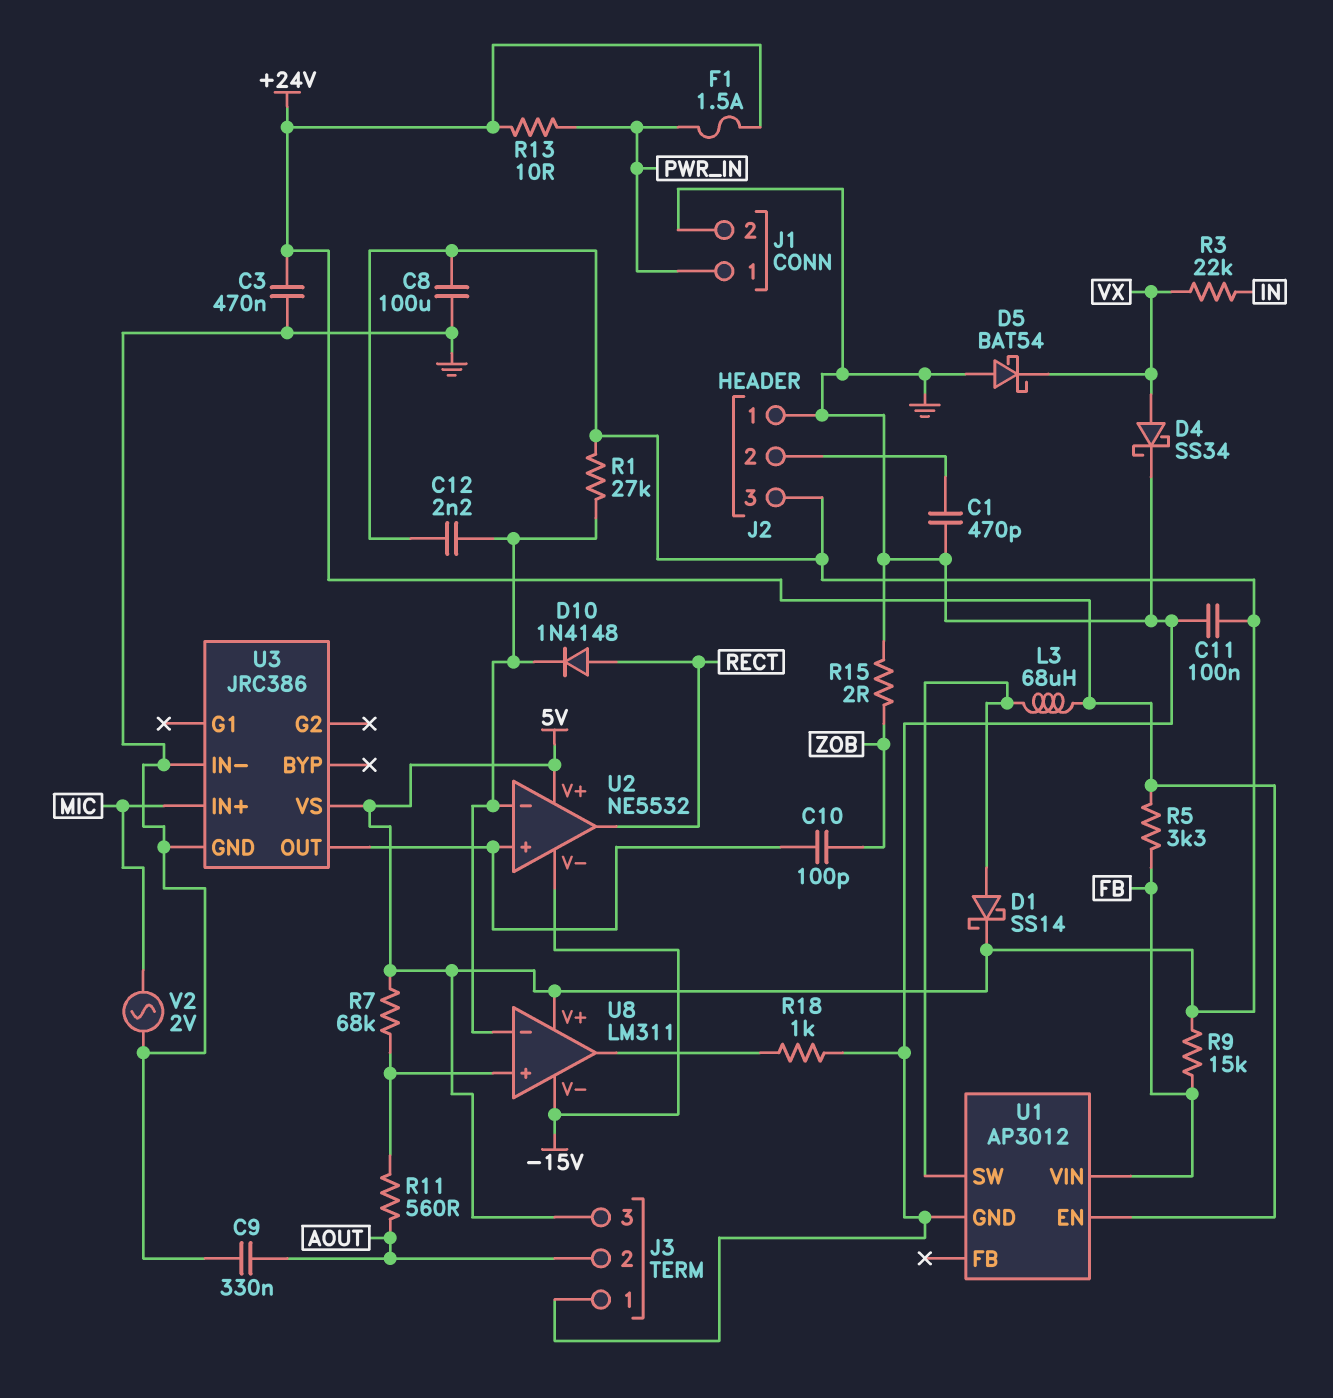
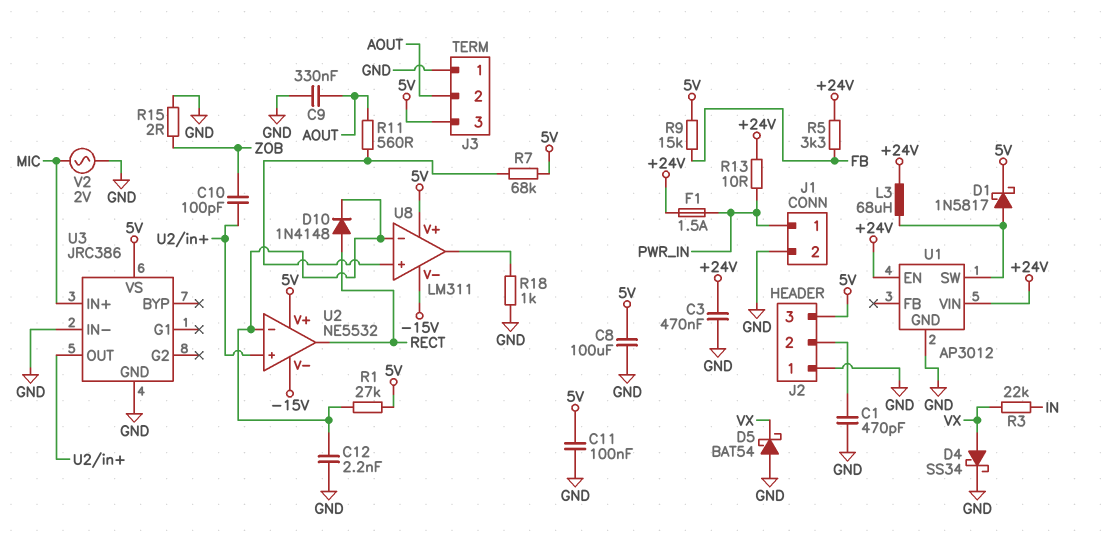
C12: 2.2nF (5V, U2/in-) -> 2.2nF (GND, U2/in-)
D1: schottky SS14 (A U1/SW, K 5V) -> schottky 1N5817 (A U1/SW, K 5V)
U1 pin VIN: FB -> +24V

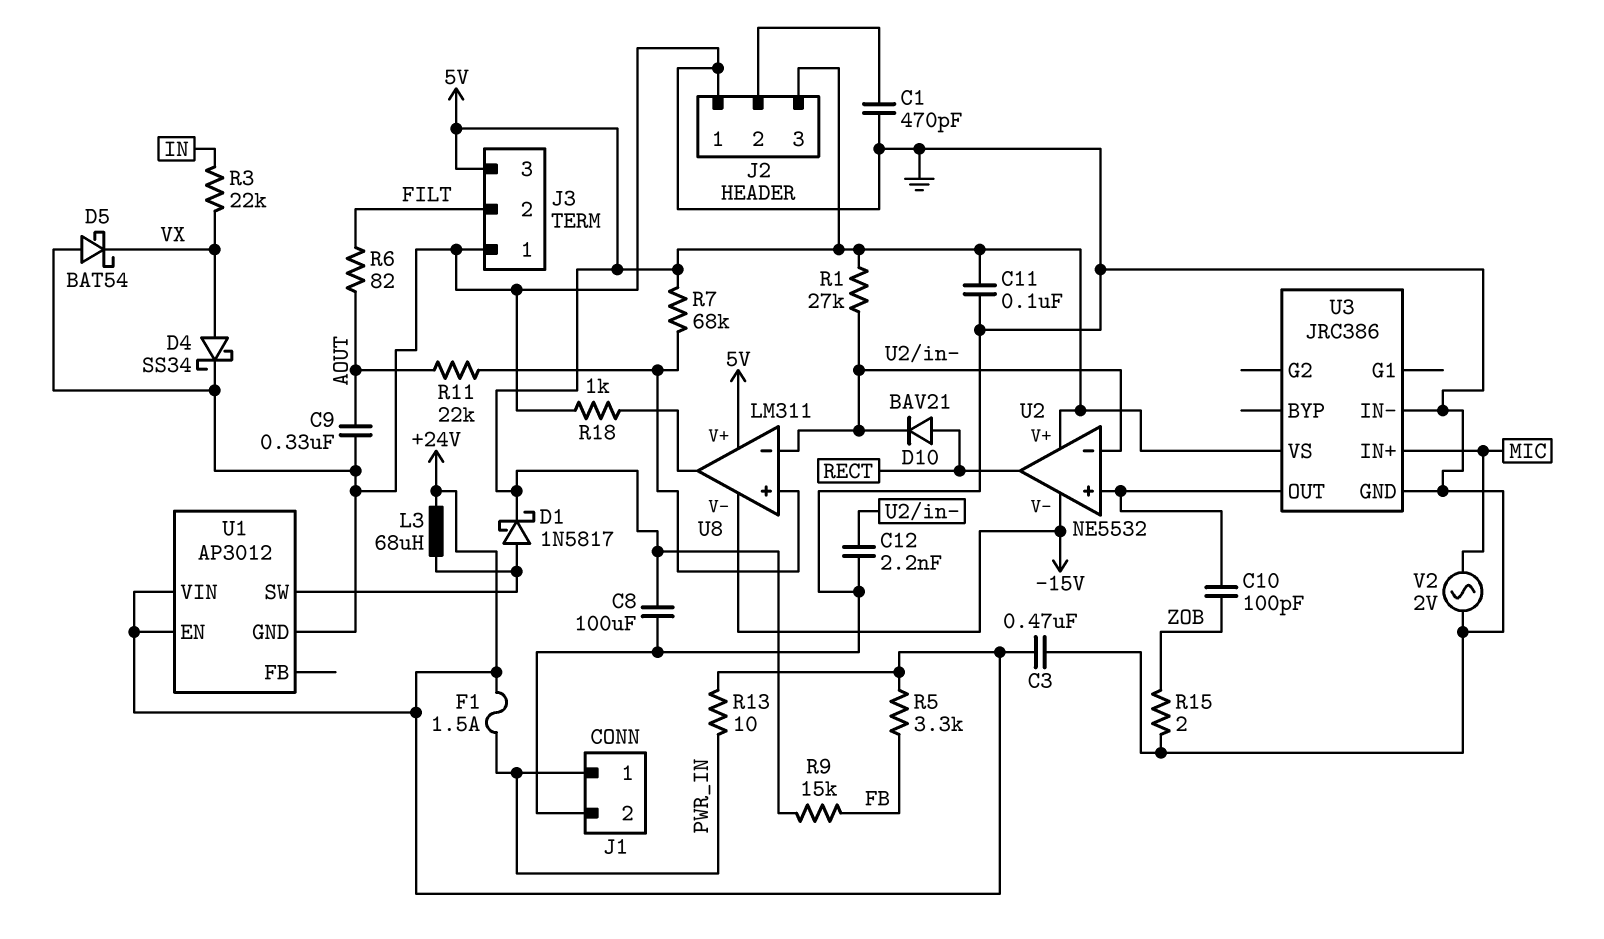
D10: diode 1N4148 (A RECT, K U2/in-) -> diode BAV21 (A RECT, K U2/in-)
J3 pin 2: AOUT -> FILT
R6: none -> 82 (AOUT, FILT)
R11: 560 (AOUT, U8/in+) -> 22k (AOUT, U8/in+)

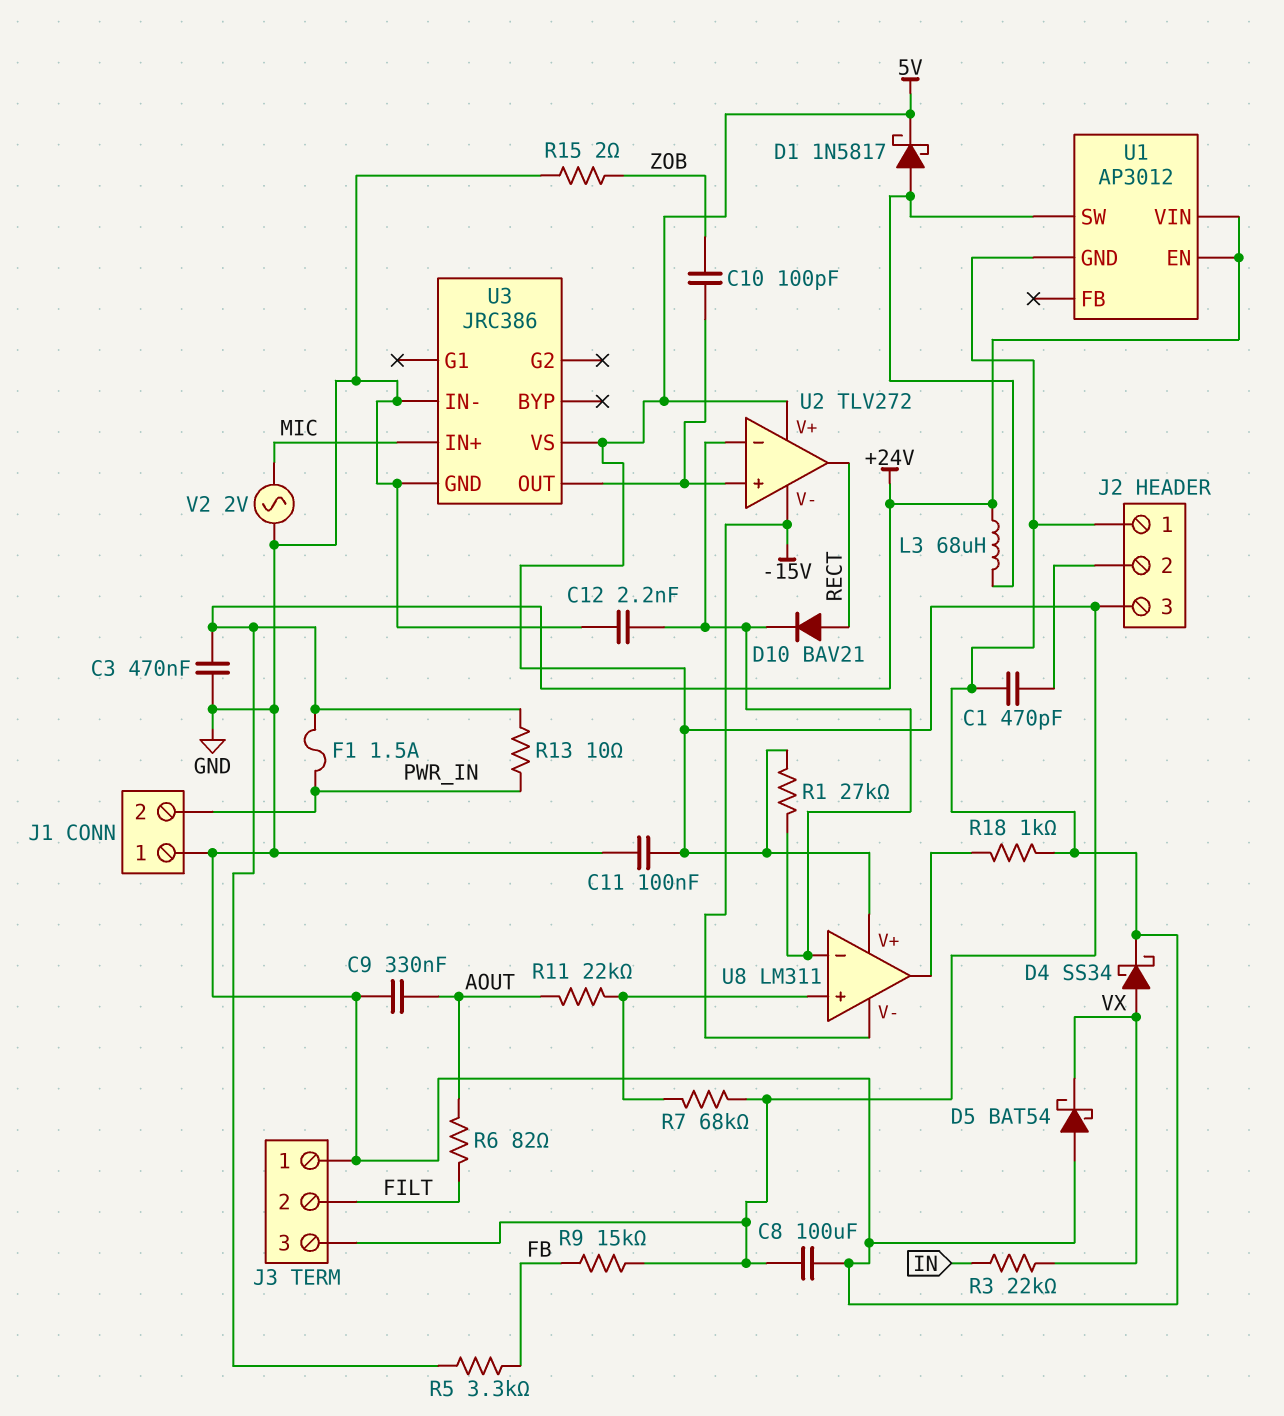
J1 pin 1: PWR_IN -> GND
J1 pin 2: GND -> PWR_IN
U2: NE5532 -> TLV272

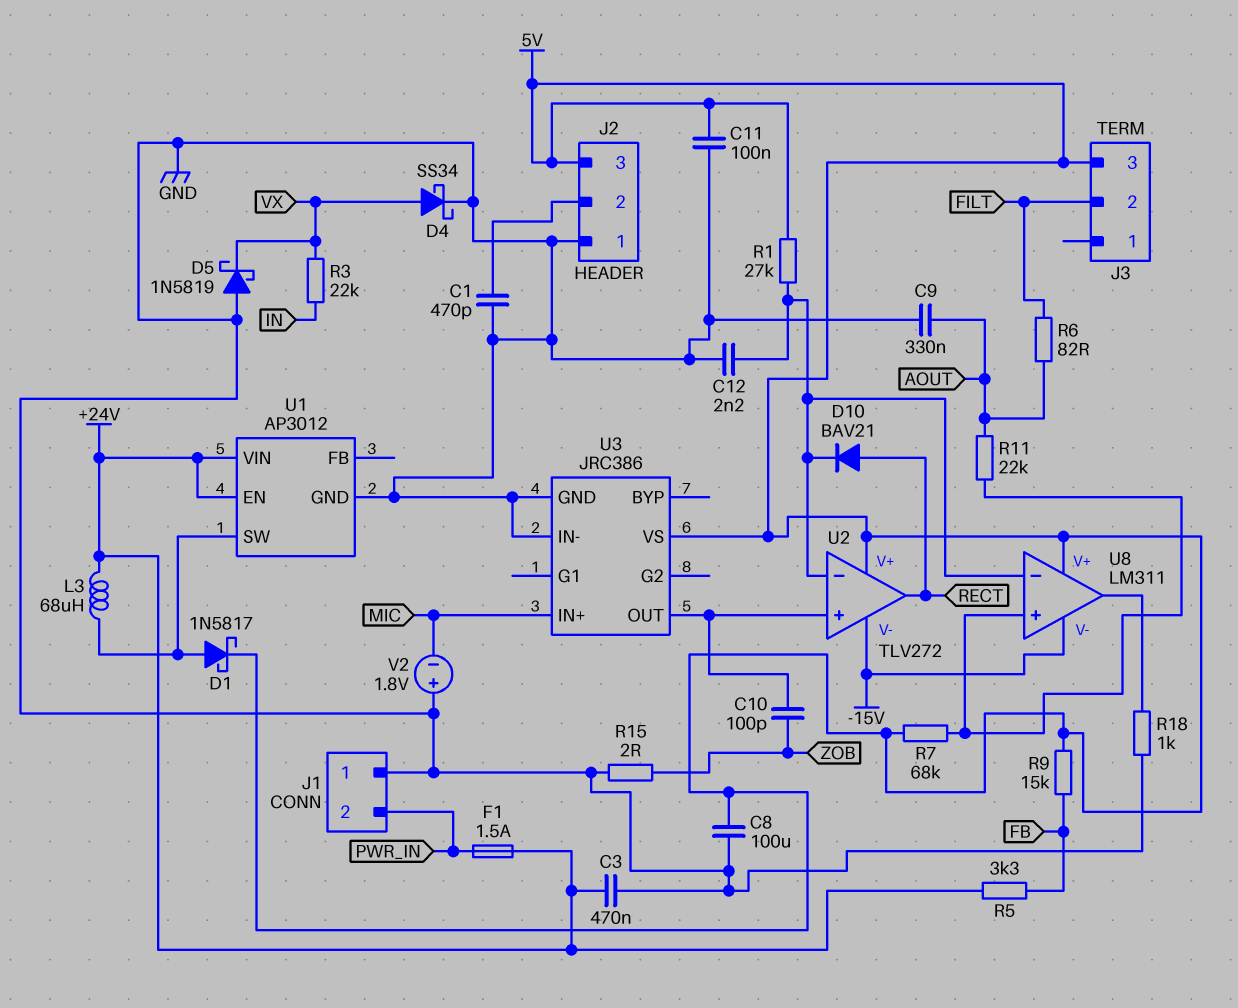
D5: schottky BAT54 (A GND, K VX) -> schottky 1N5819 (A GND, K VX)
J3 pin 1: GND -> none
R13: 10 (+24V, PWR_IN) -> none
V2: AC 2V (GND, MIC) -> 1.8V (plus GND, minus MIC)

